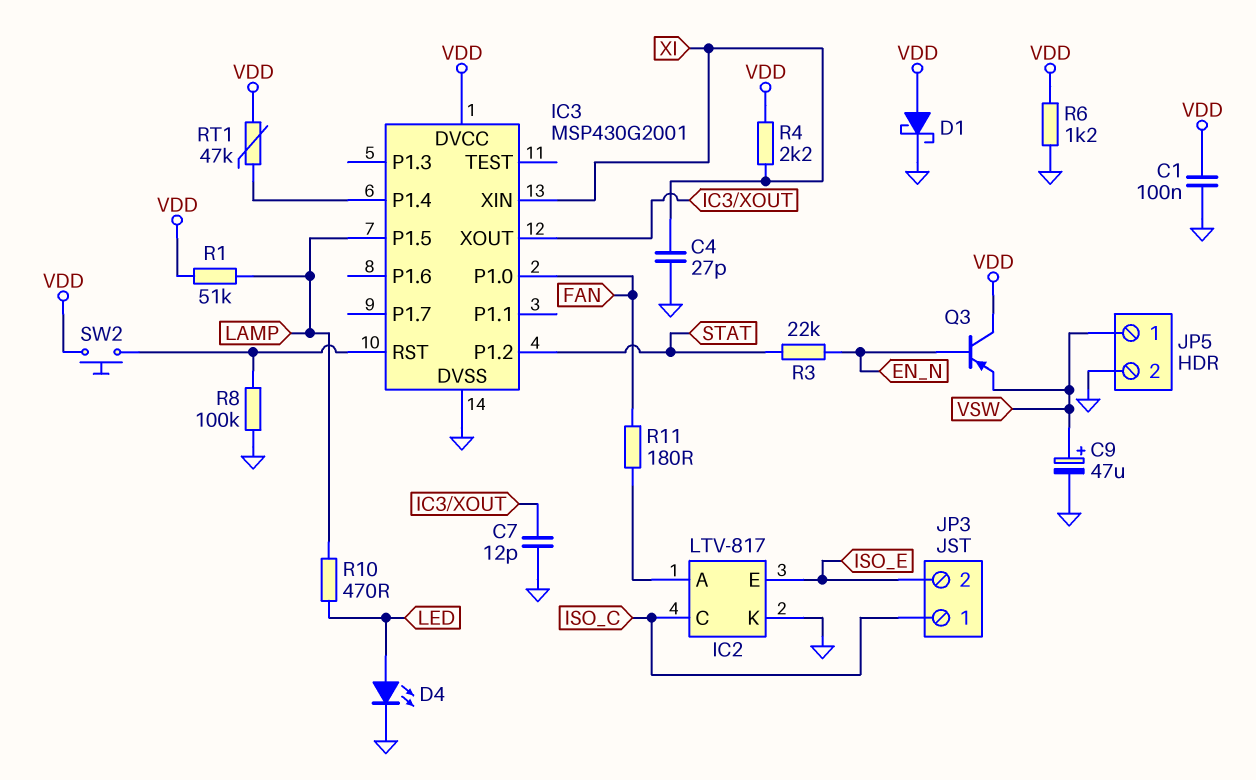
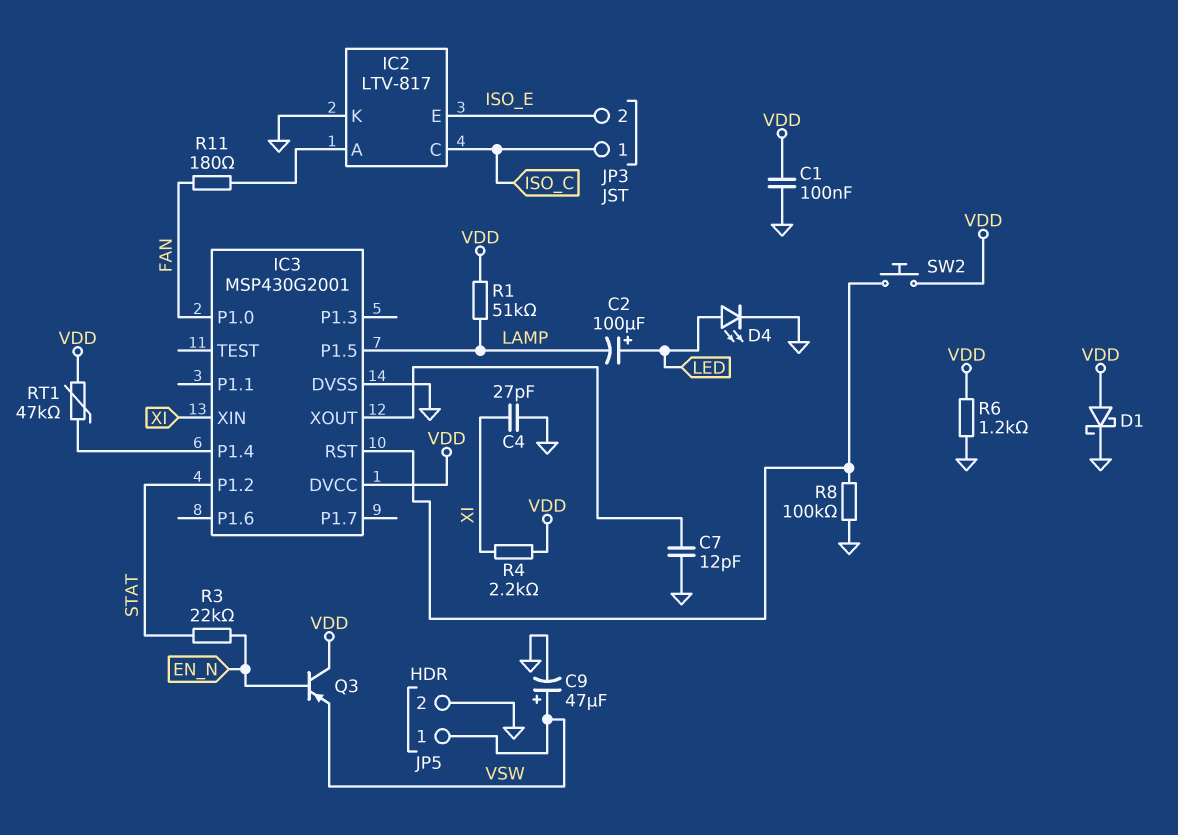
C2: none -> 100uF (plus LED, minus LAMP)
R10: 470 (LAMP, LED) -> none

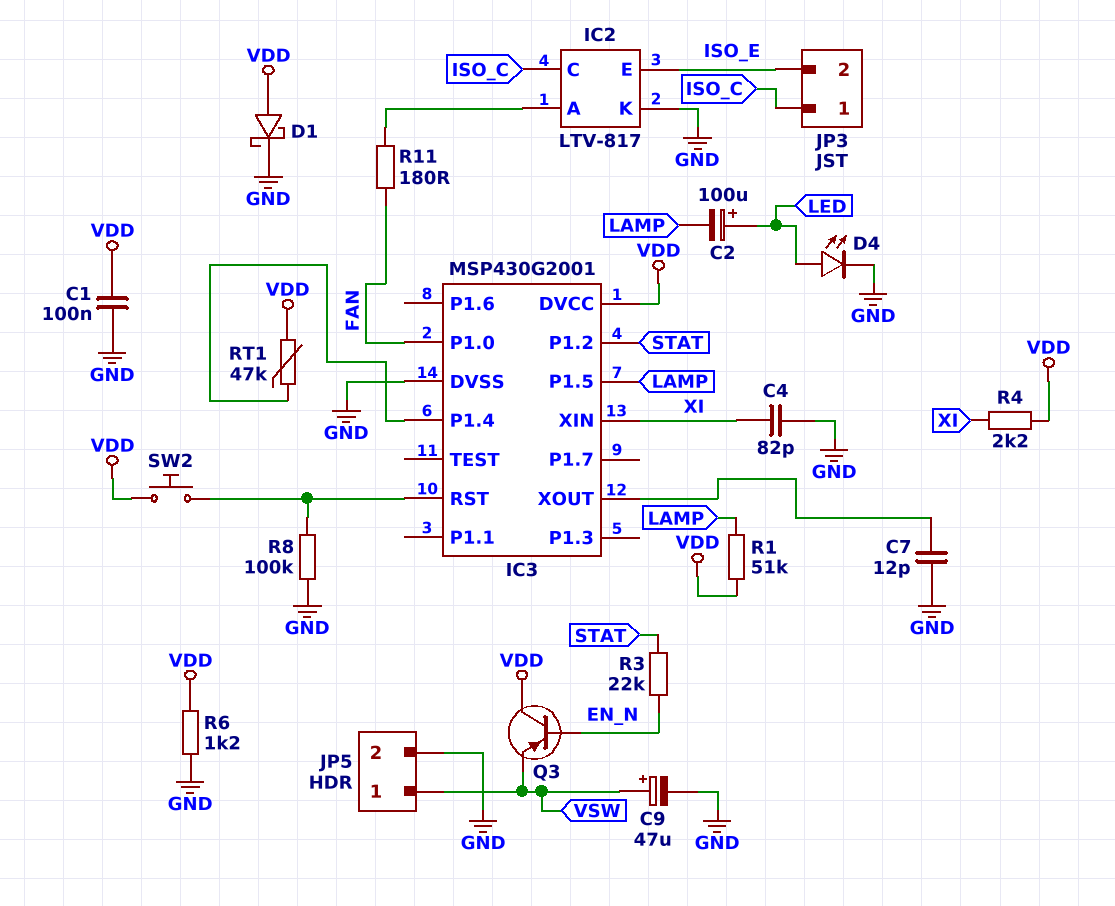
C4: 27pF (GND, XI) -> 82pF (GND, XI)

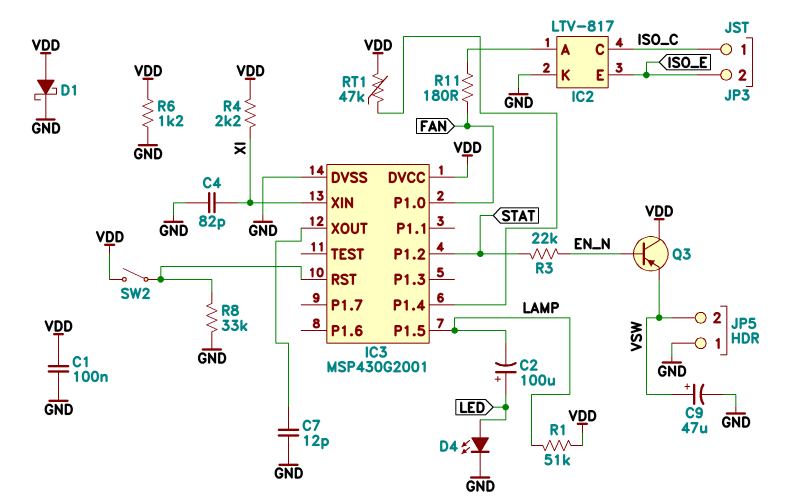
JP5 pin 1: VSW -> GND
JP5 pin 2: GND -> VSW
R8: 100k (GND, IC3/RST) -> 33k (GND, IC3/RST)
SW2: button (IC3/RST, VDD) -> switch (IC3/RST, VDD)

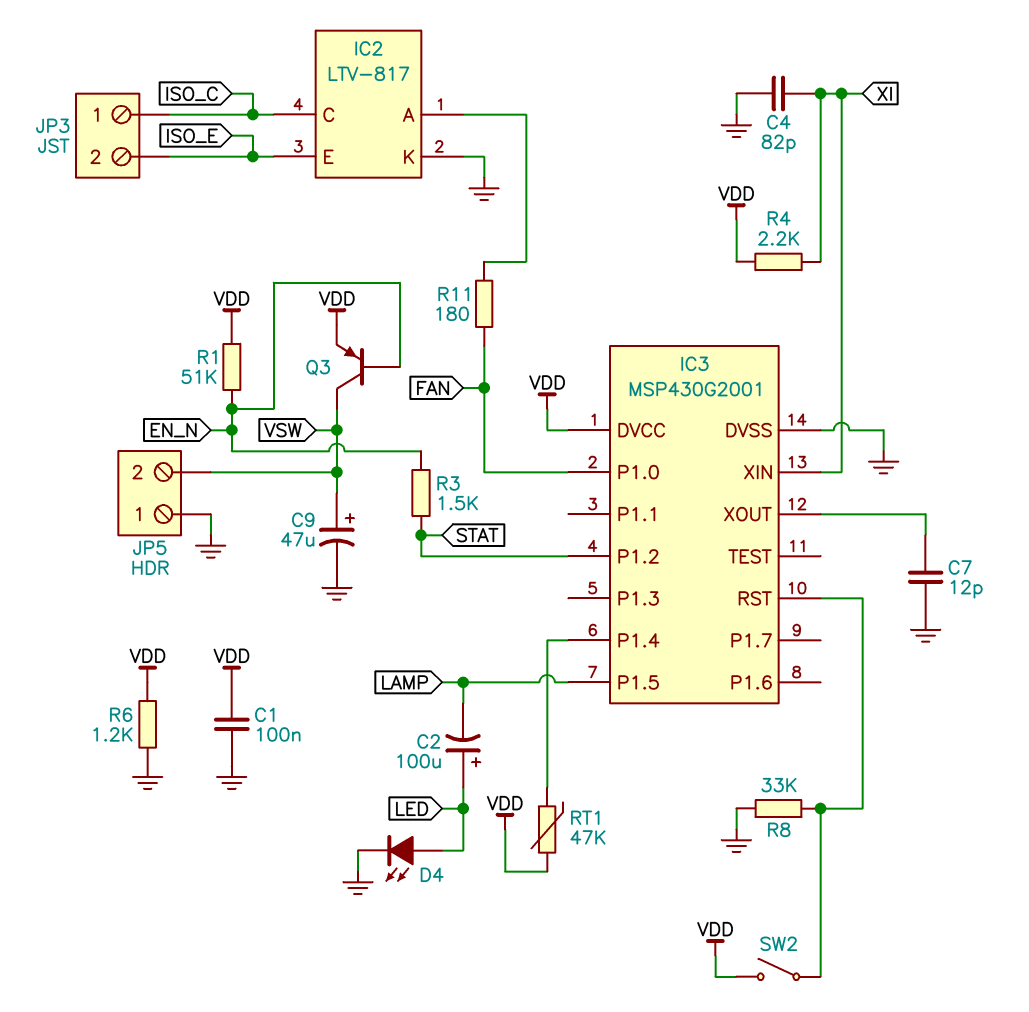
D1: schottky (A VDD, K GND) -> none
Q3: PNP (B EN_N, C VDD, E VSW) -> PNP (B EN_N, C VSW, E VDD)
R1: 51k (LAMP, VDD) -> 51k (EN_N, VDD)
R3: 22k (EN_N, STAT) -> 1.5k (EN_N, STAT)

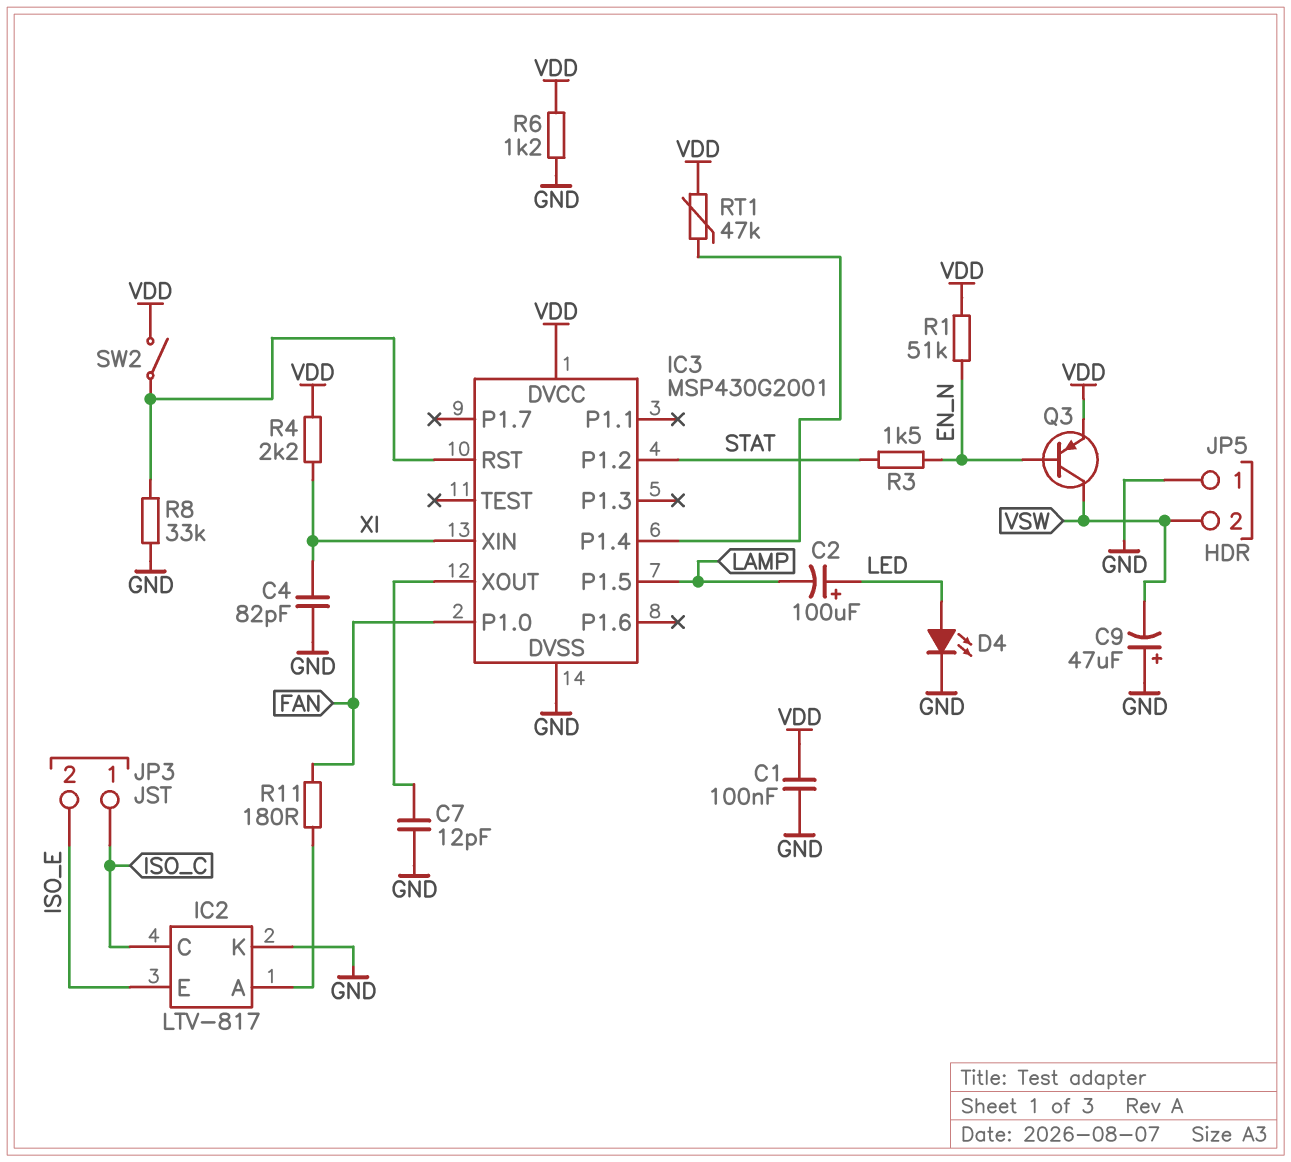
C9: 47uF (plus VSW, minus GND) -> 47uF (plus GND, minus VSW)

